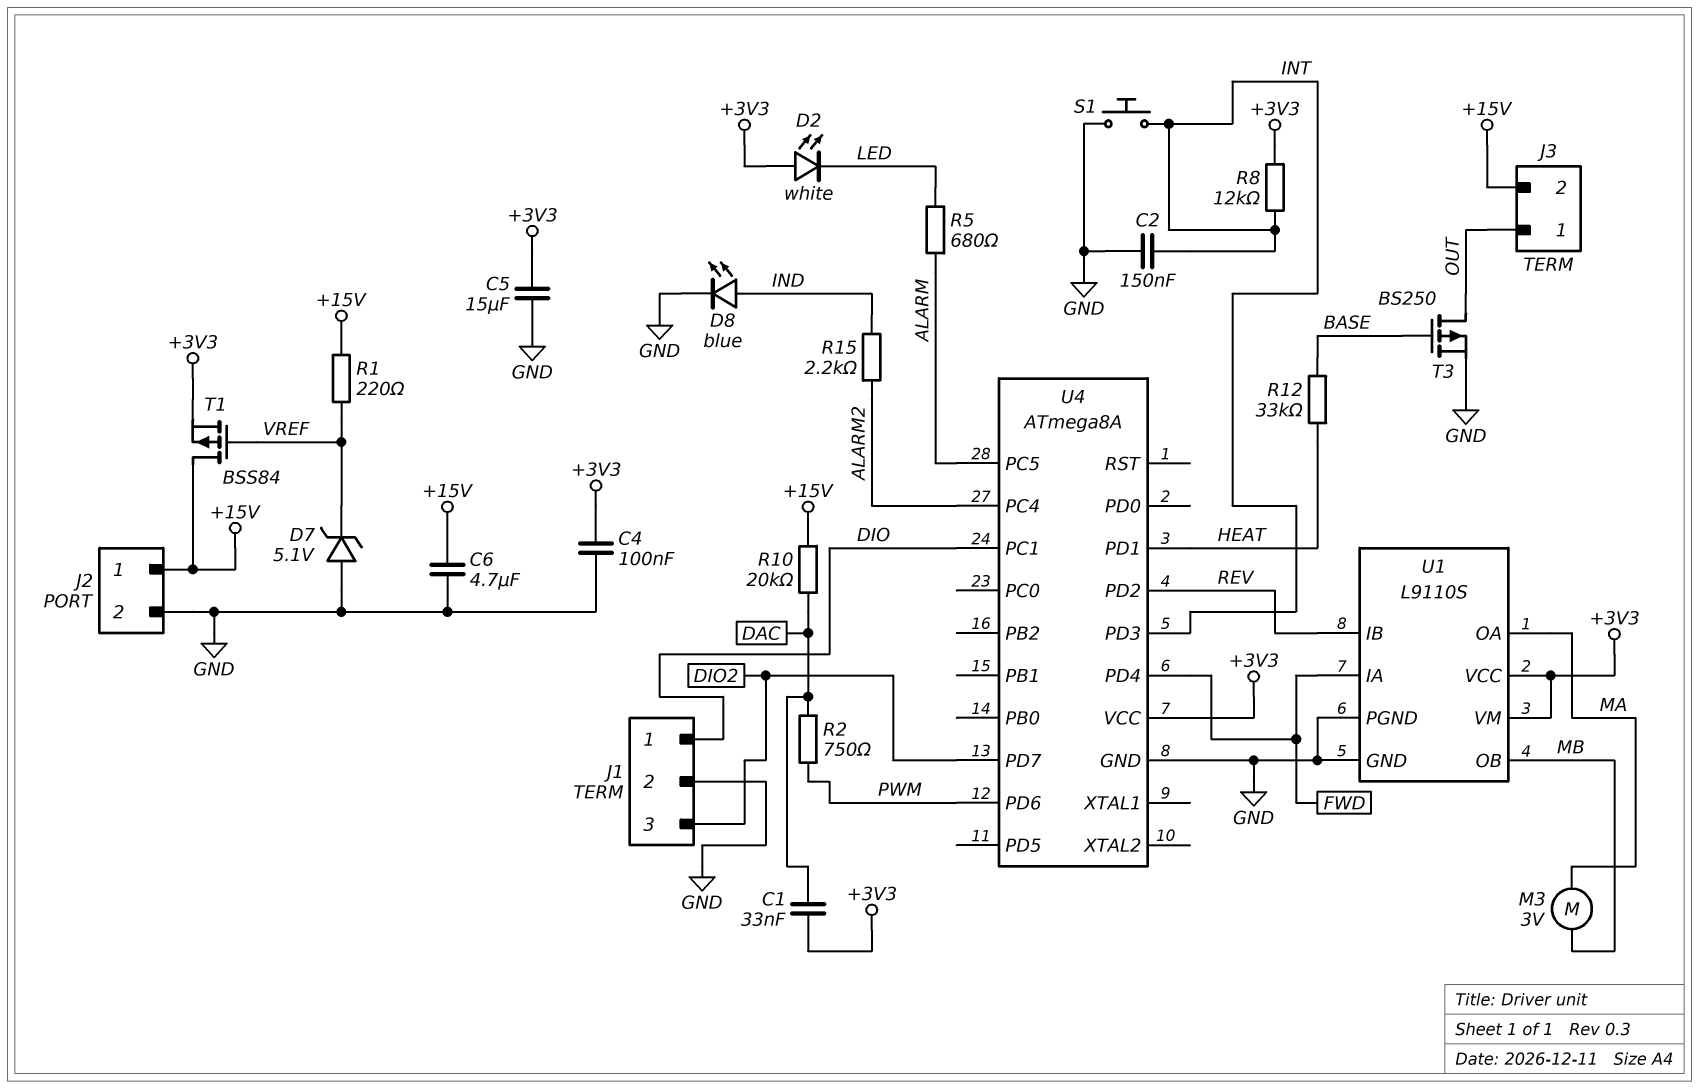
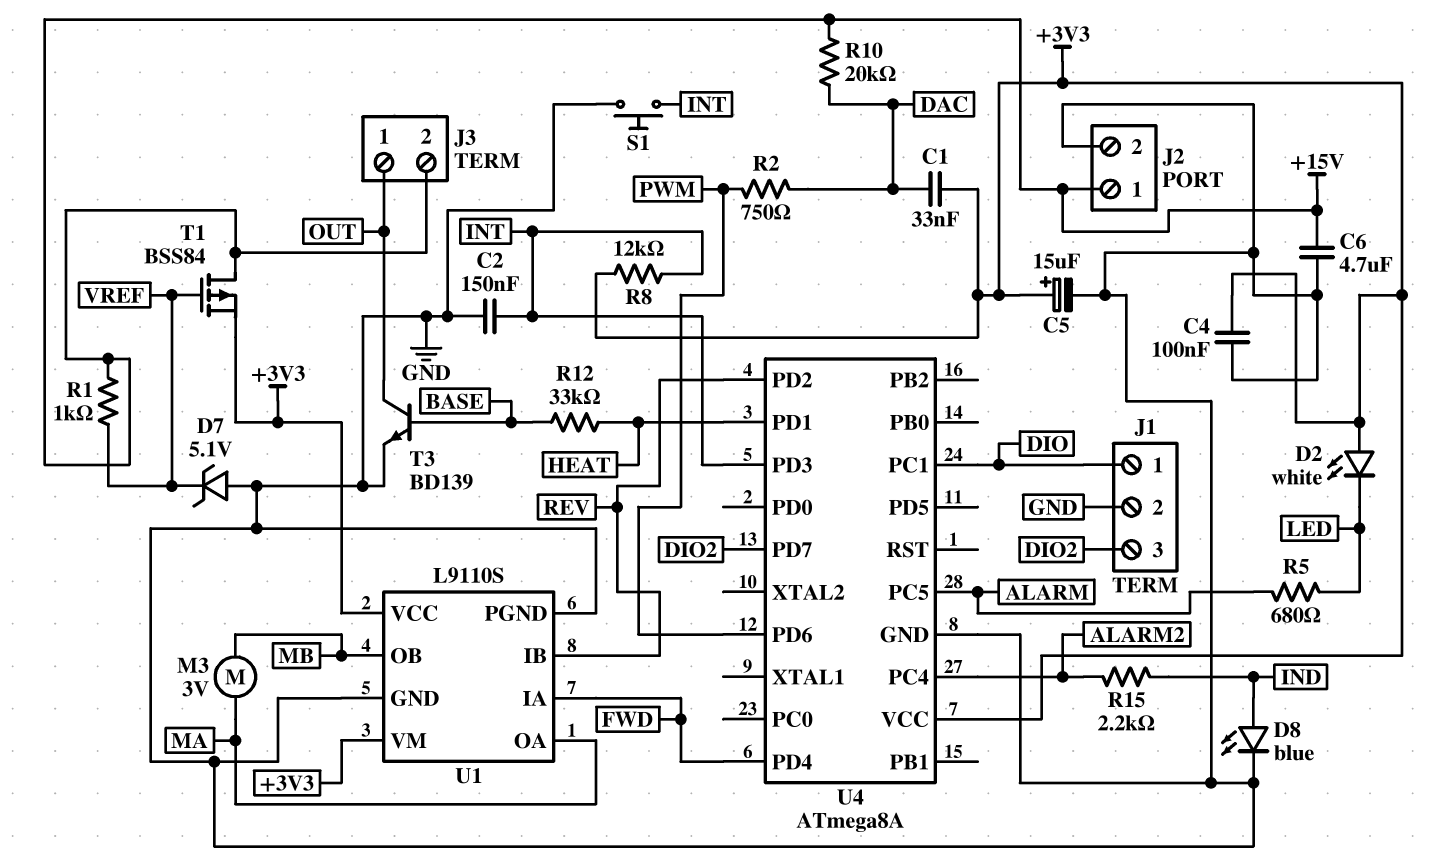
C5: 15uF (+3V3, GND) -> 15uF (plus +3V3, minus GND)
R1: 220 (+15V, VREF) -> 1k (+15V, VREF)
T3: PMOS BS250 (G BASE, D OUT, S GND) -> NPN BD139 (B BASE, C OUT, E GND)

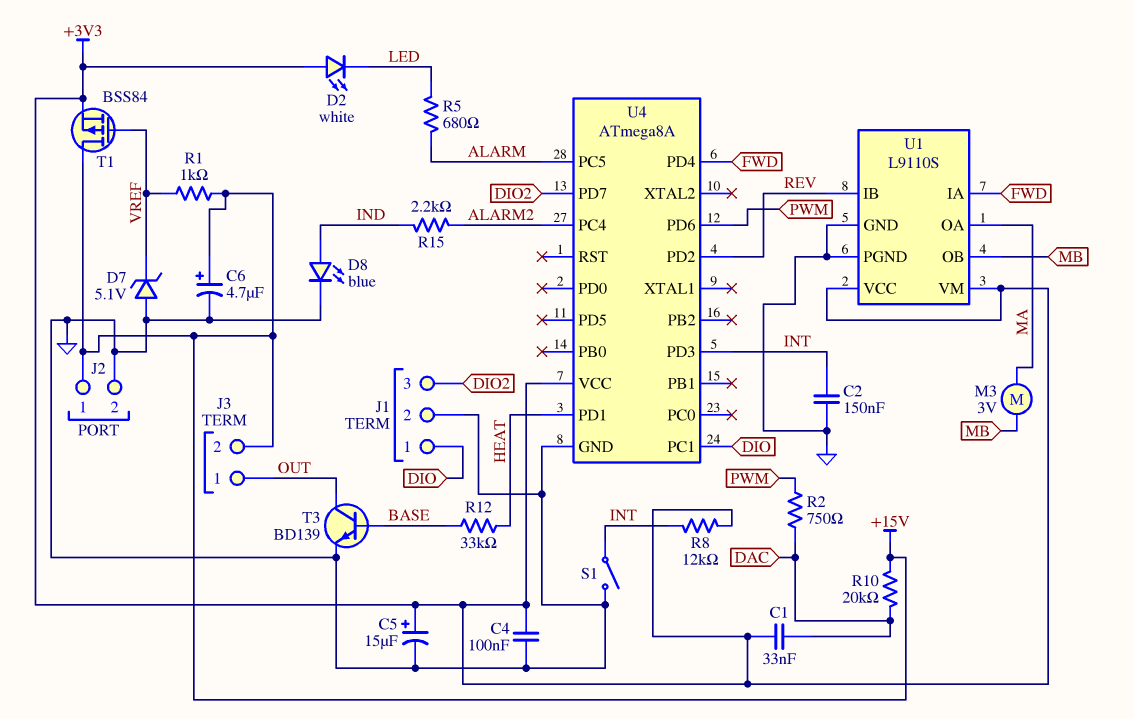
C6: 4.7uF (+15V, GND) -> 4.7uF (plus +15V, minus GND)
S1: button (GND, INT) -> switch (GND, INT)

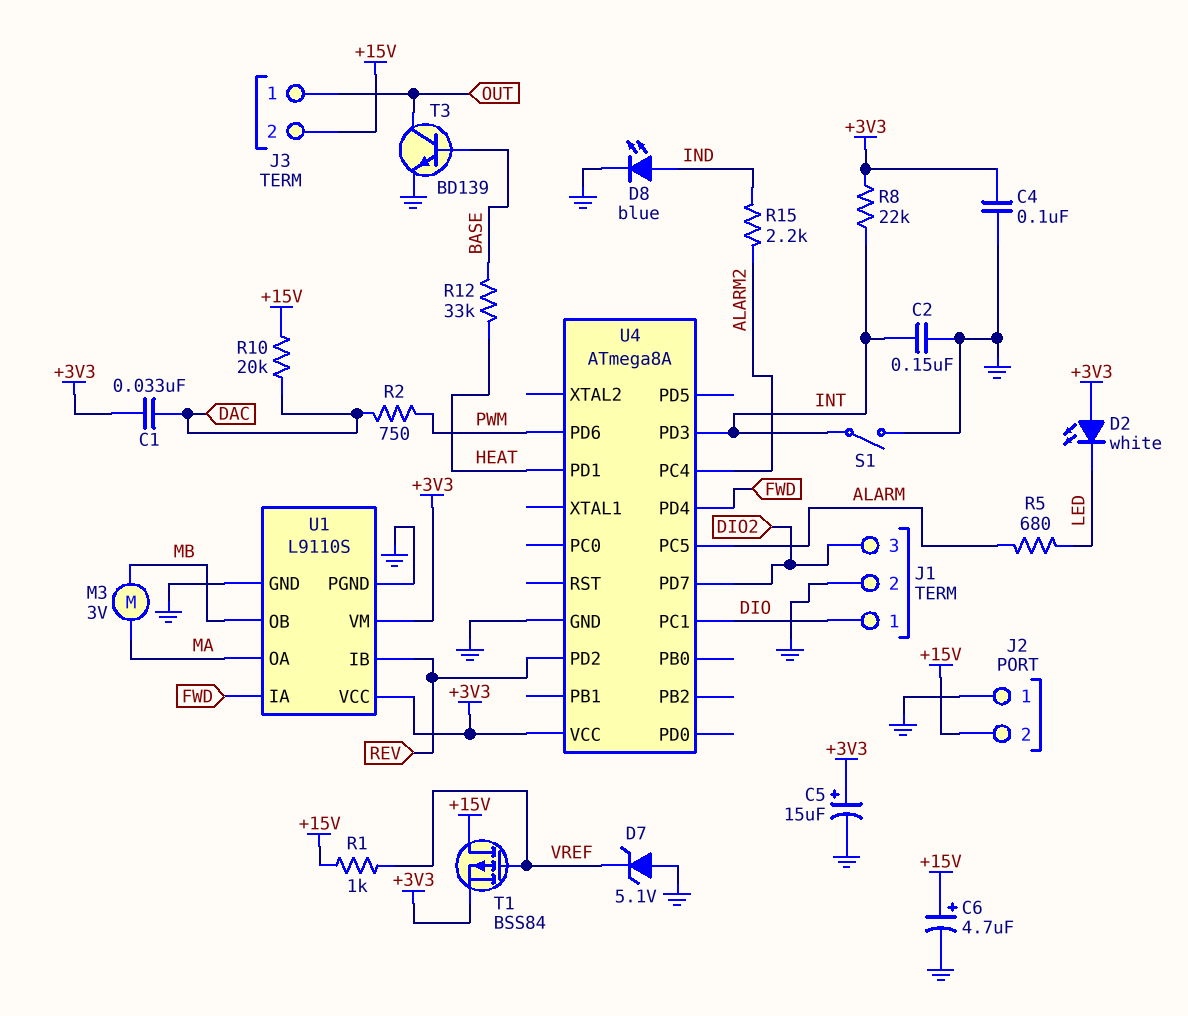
J2 pin 1: +15V -> GND
J2 pin 2: GND -> +15V
R8: 12k (+3V3, INT) -> 22k (+3V3, INT)

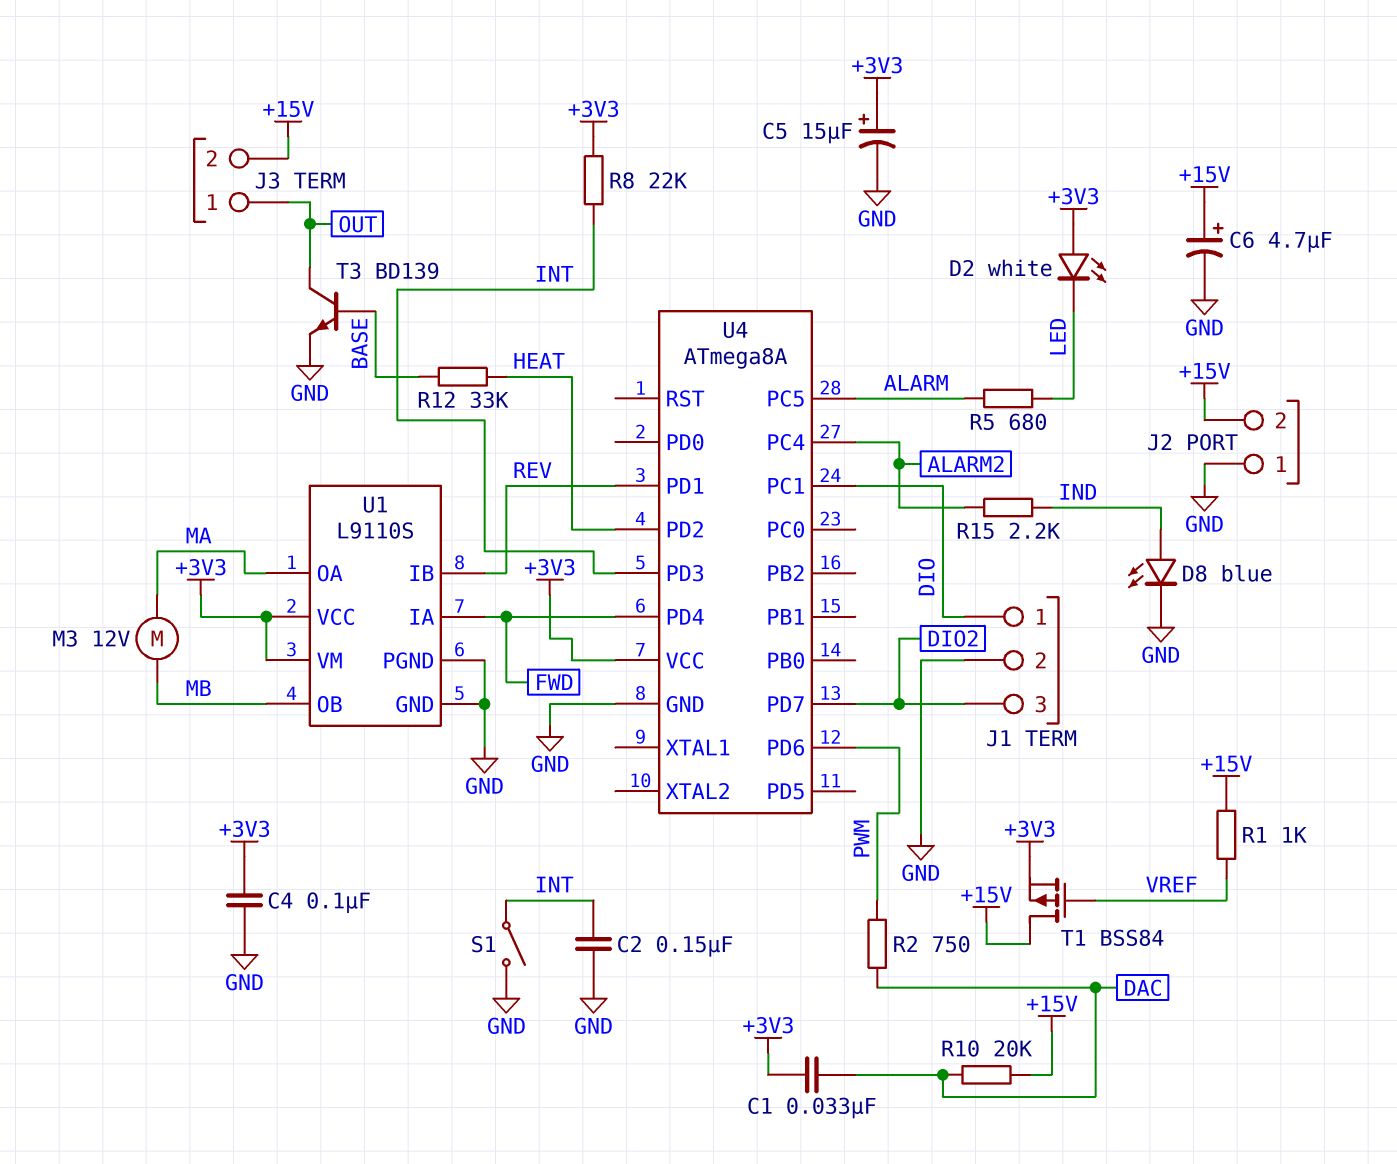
D7: zener 5.1V (A GND, K VREF) -> none
M3: motor 3V (MA, MB) -> motor 12V (MA, MB)
U4 pin PD1: HEAT -> REV
U4 pin PD2: REV -> HEAT

